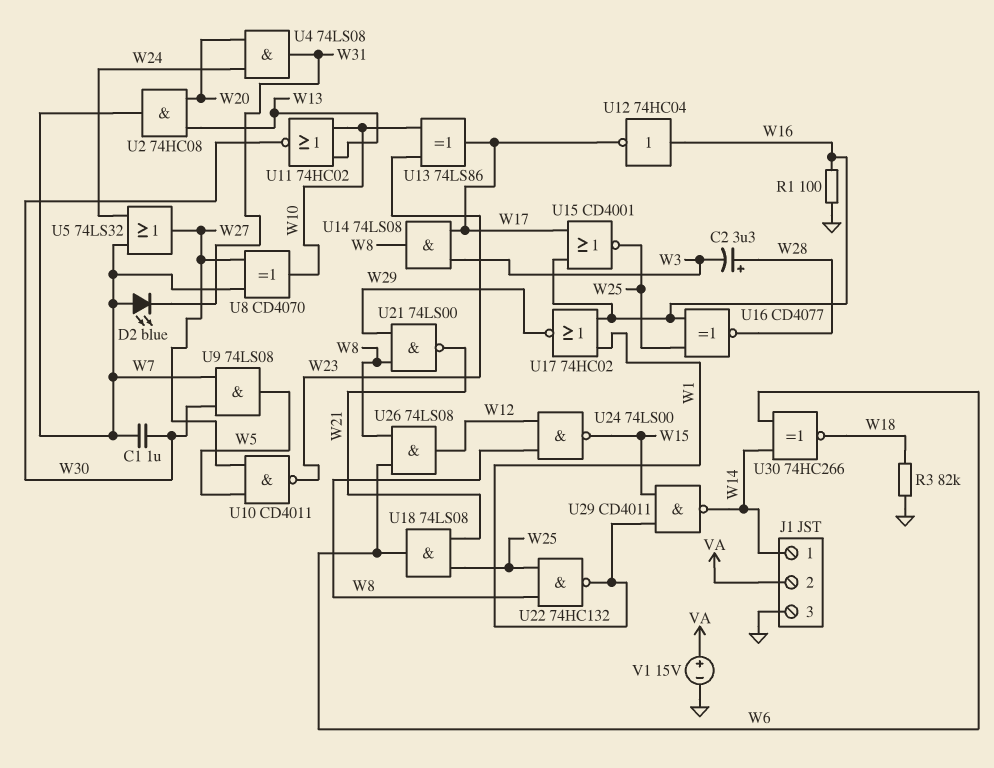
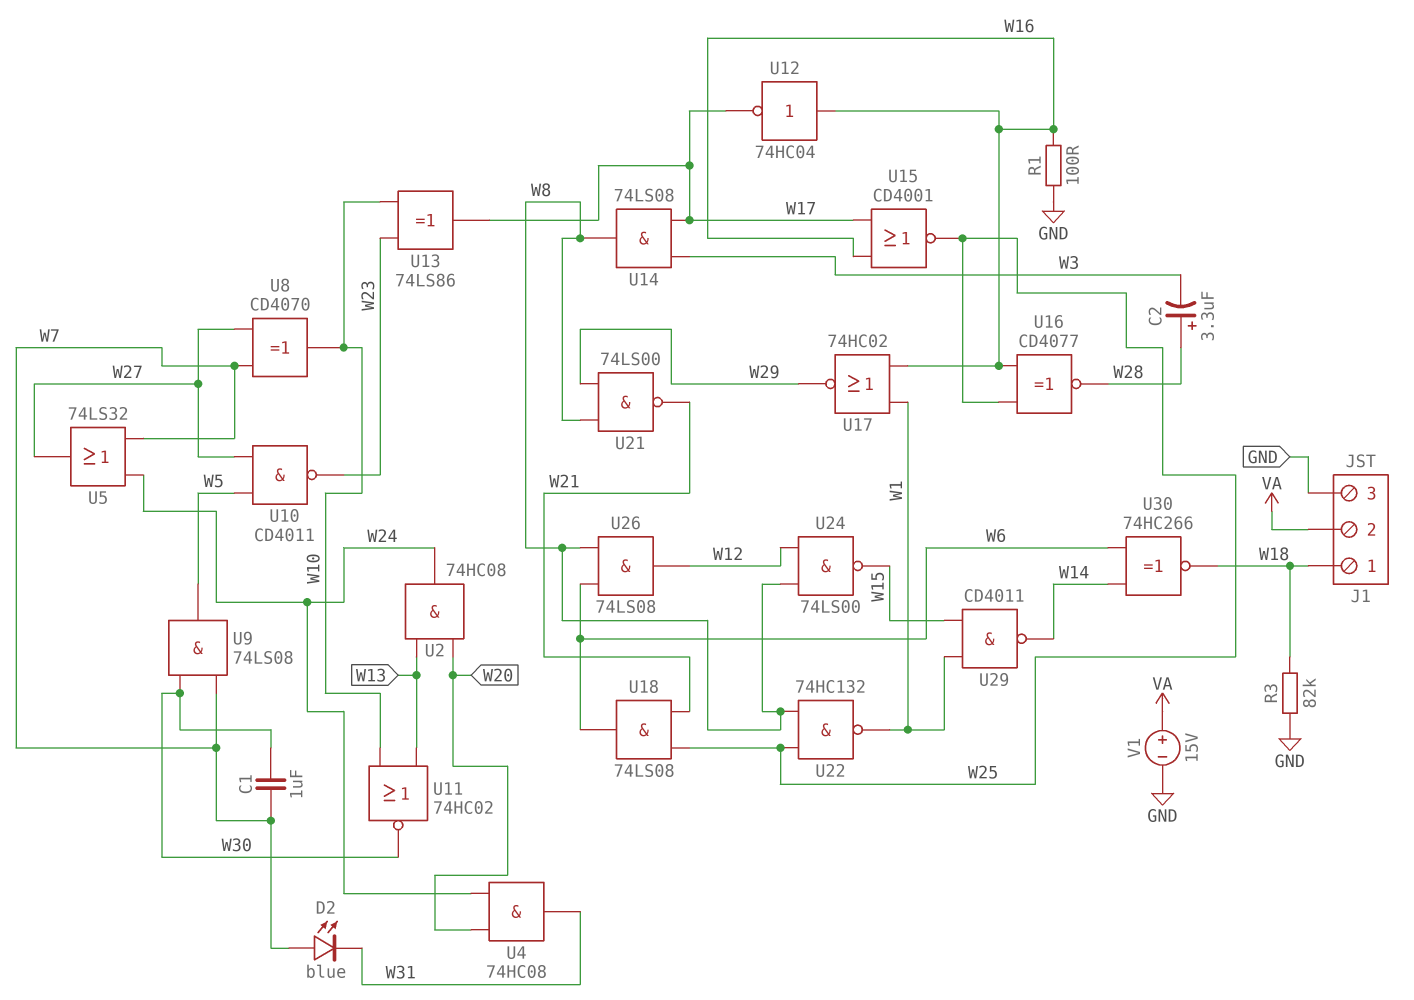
J1 pin 1: W14 -> W18
U2: AND 74HC08 (in W13, in W20, out W7) -> AND 74HC08 (in W13, in W20, out W24)
U4: AND 74LS08 (in W20, in W24, out W31) -> AND 74HC08 (in W20, in W24, out W31)

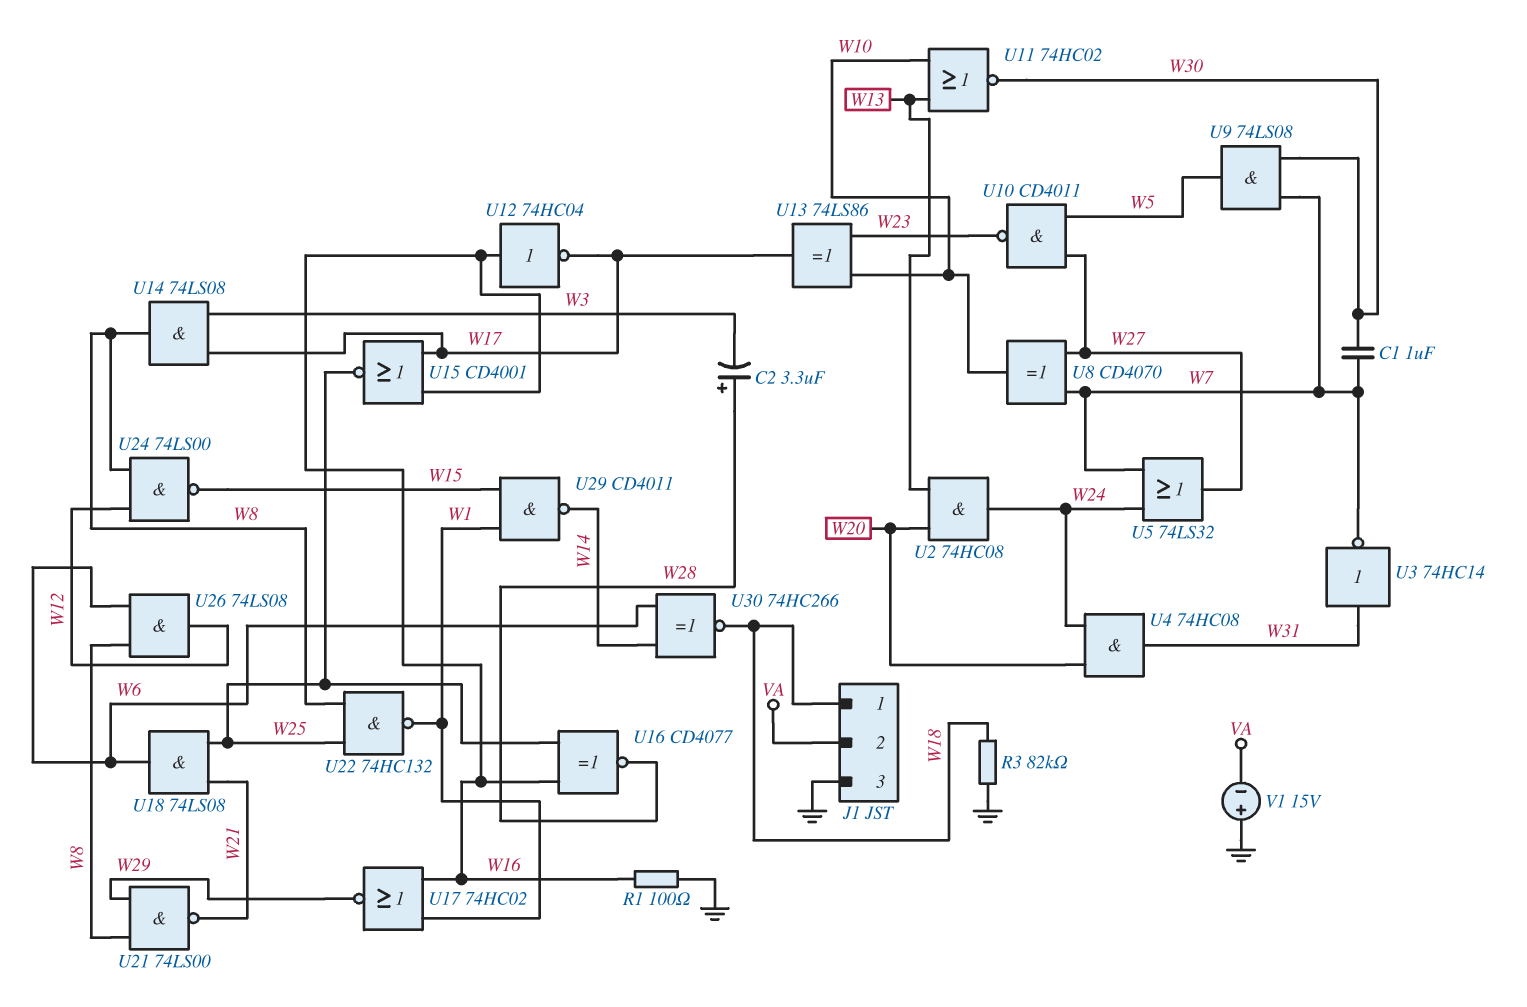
D2: LED blue (A W7, K W31) -> none
U3: none -> NOT 74HC14 (in W31, out W7)
V1: 15V (plus VA, minus GND) -> 15V (plus GND, minus VA)

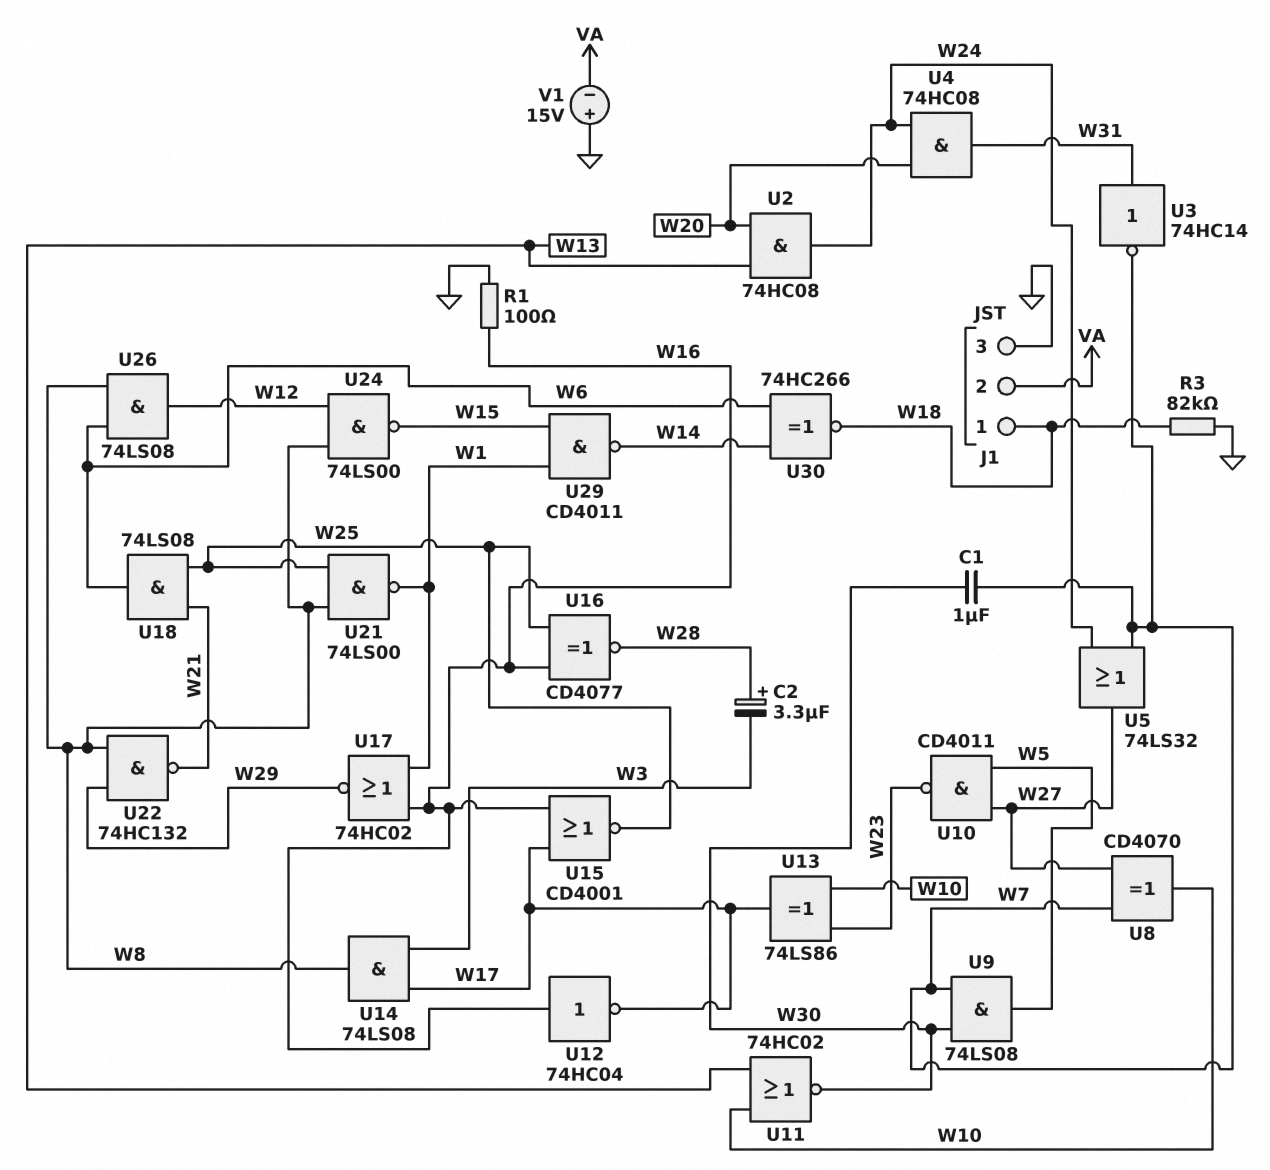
U21: NAND 74LS00 (in W8, in W29, out W21) -> NAND 74LS00 (in W8, in W25, out W1)
U22: NAND 74HC132 (in W8, in W25, out W1) -> NAND 74HC132 (in W8, in W29, out W21)

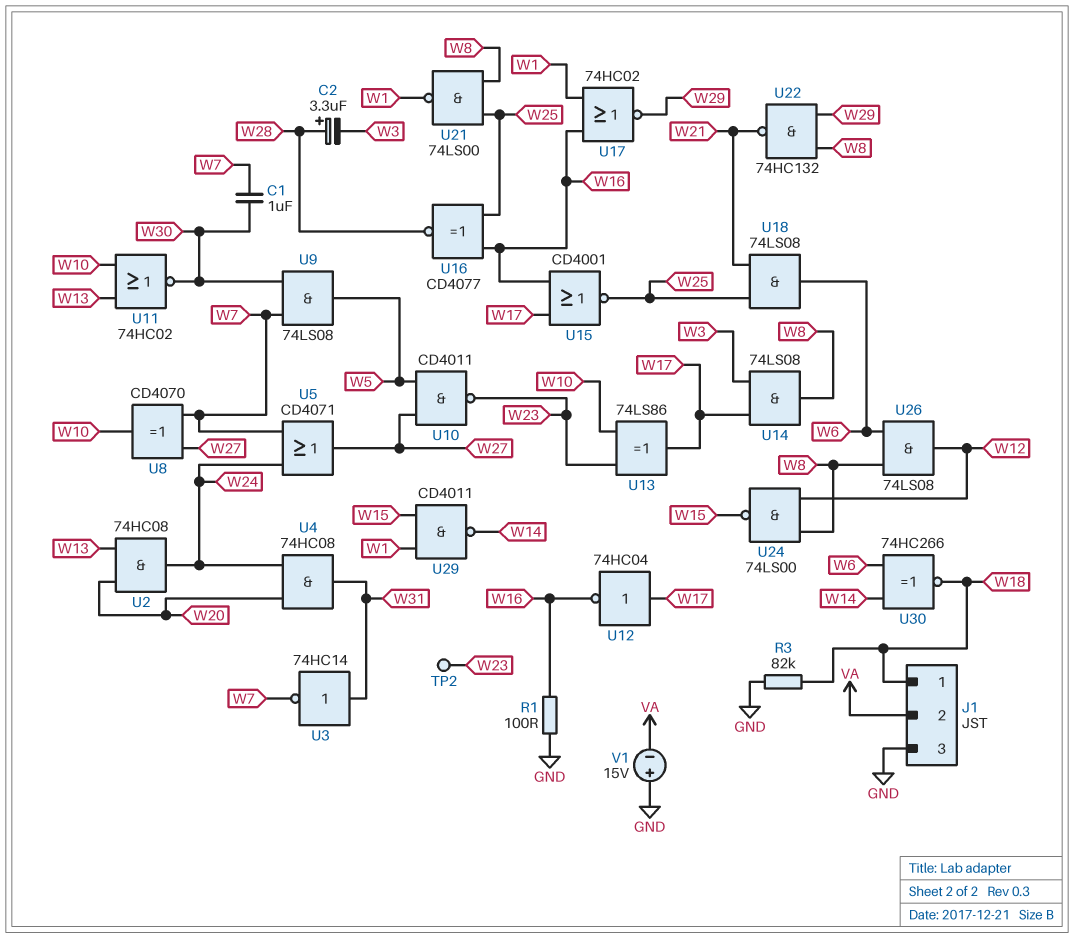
TP2: none -> test point (W23)
U5: OR 74LS32 (in W7, in W24, out W27) -> OR CD4071 (in W7, in W24, out W27)
U12: NOT 74HC04 (in W16, out W17) -> NOT 74HC04 (in W17, out W16)

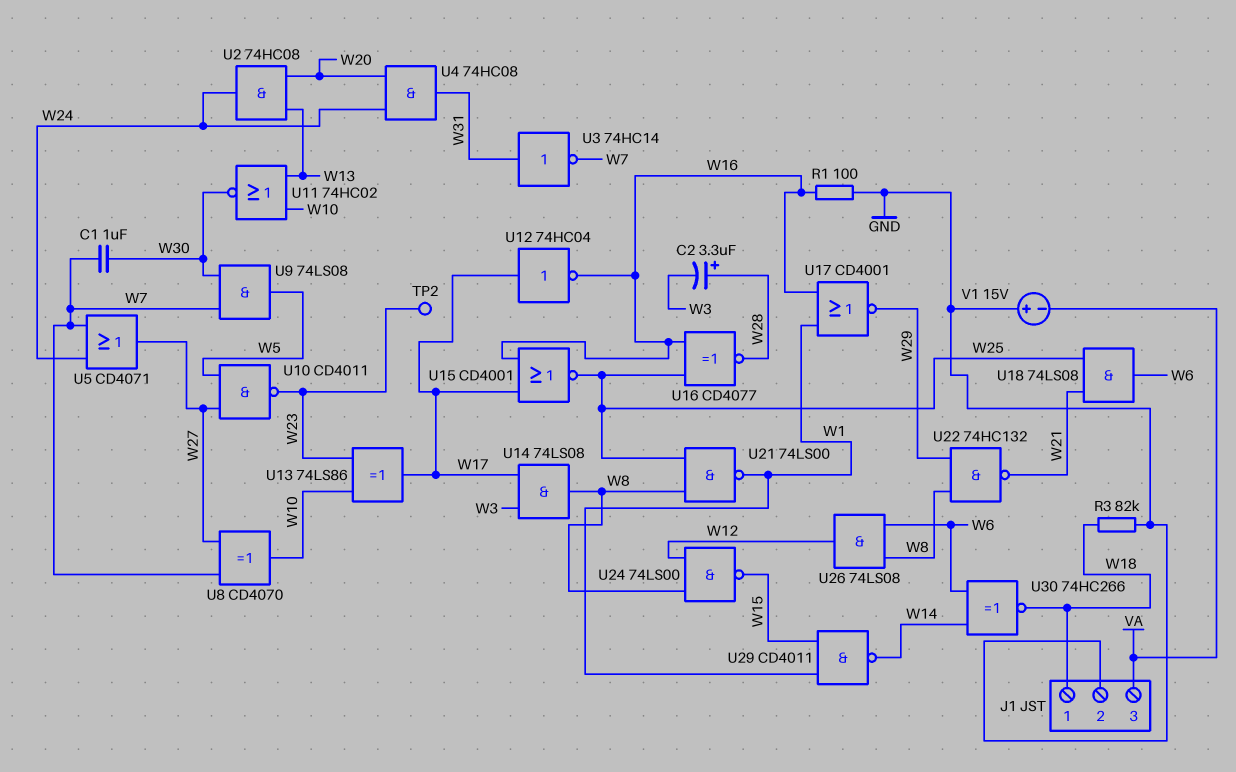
J1 pin 2: VA -> GND
J1 pin 3: GND -> VA
U17: NOR 74HC02 (in W1, in W16, out W29) -> NOR CD4001 (in W1, in W16, out W29)

